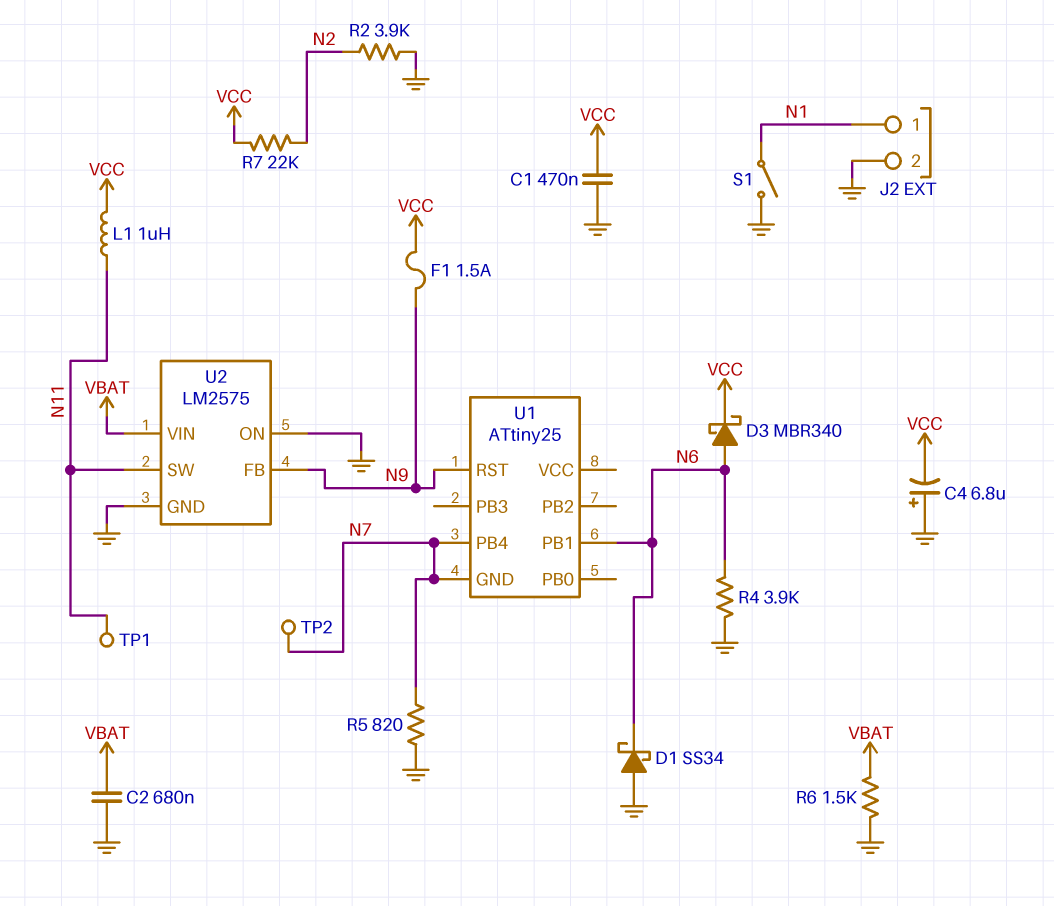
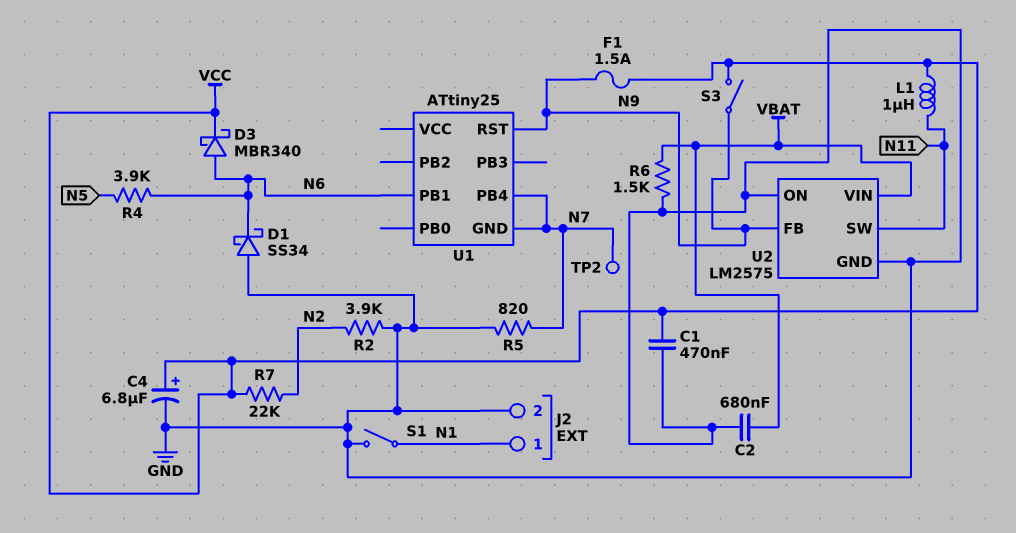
C4: 6.8uF (plus GND, minus VCC) -> 6.8uF (plus VCC, minus GND)
R4: 3.9k (GND, N6) -> 3.9k (N5, N6)
S3: none -> switch (N9, VCC)
TP1: test point (N11) -> none

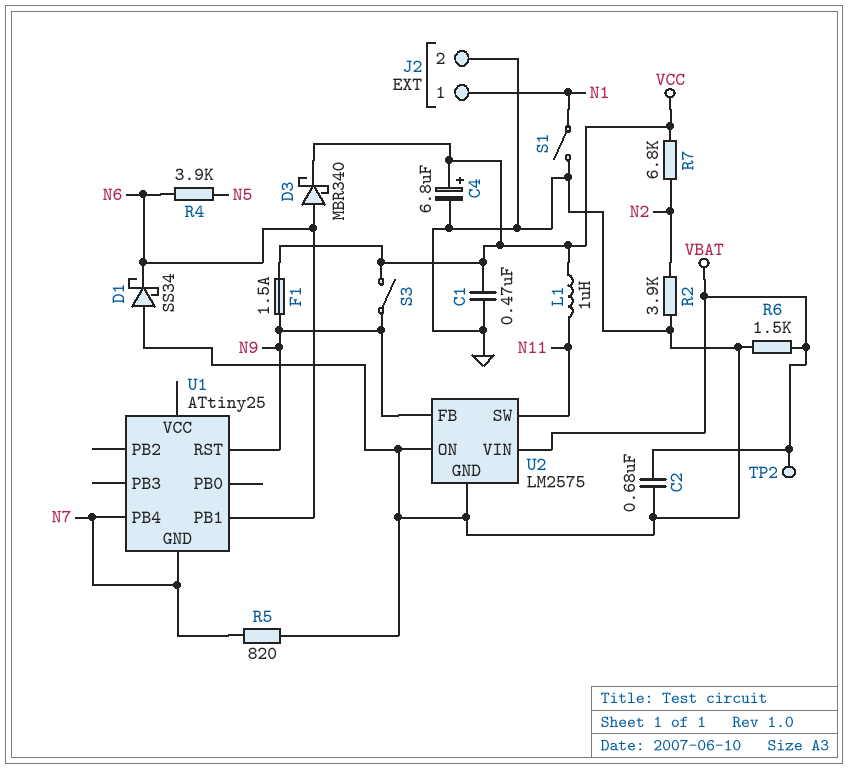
R7: 22k (N2, VCC) -> 6.8k (N2, VCC)
TP2: test point (N7) -> test point (VBAT)

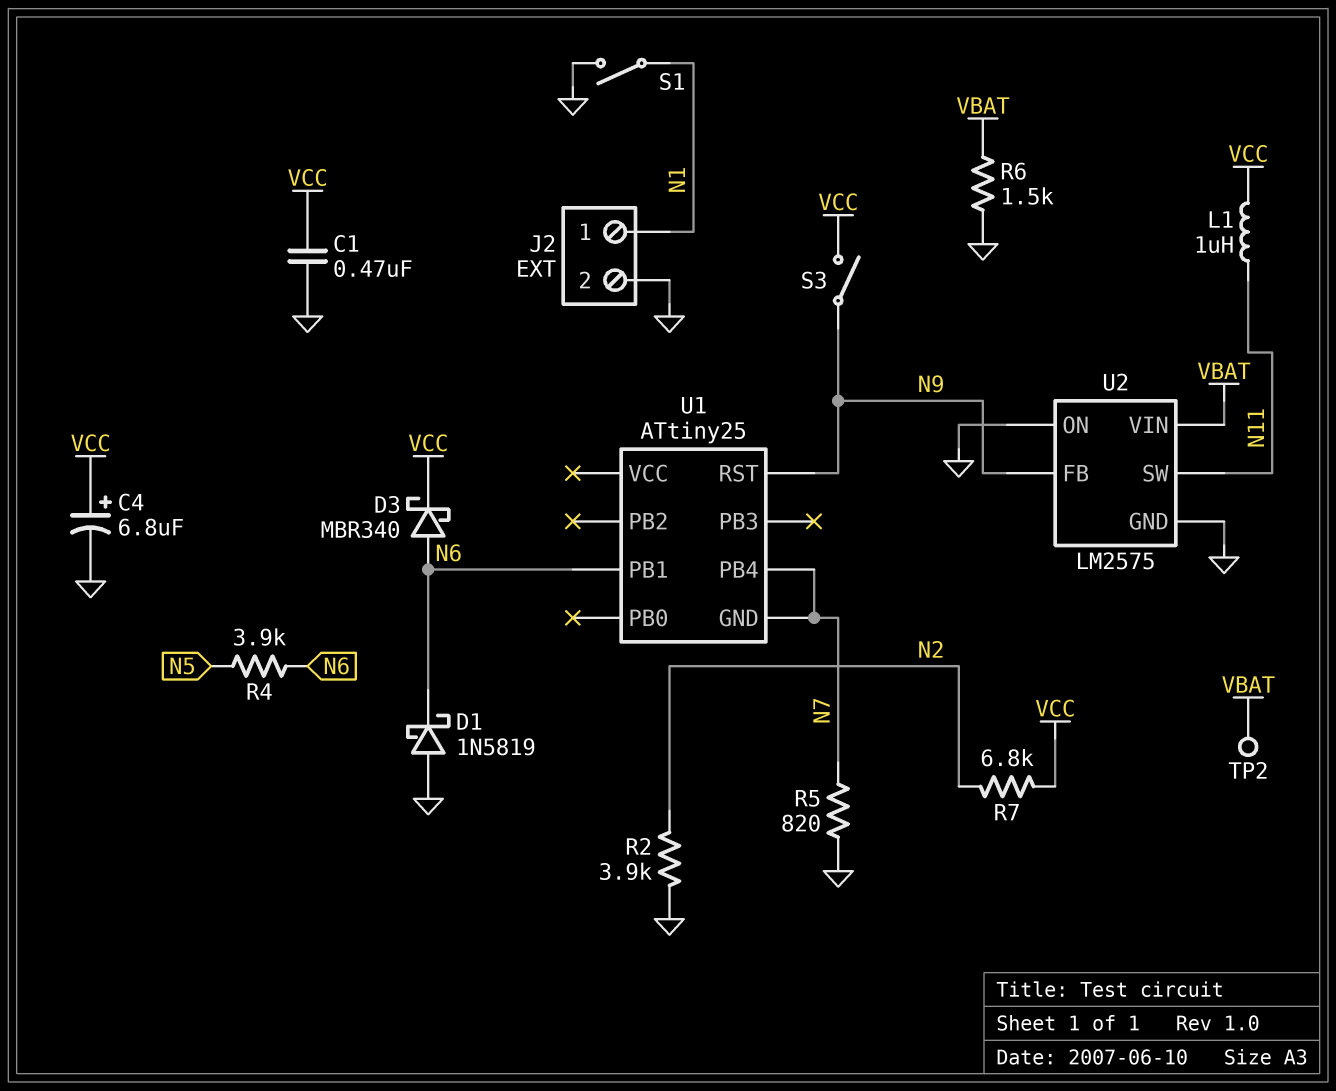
C2: 680nF (GND, VBAT) -> none
D1: schottky SS34 (A GND, K N6) -> schottky 1N5819 (A GND, K N6)
F1: 1.5A (N9, VCC) -> none

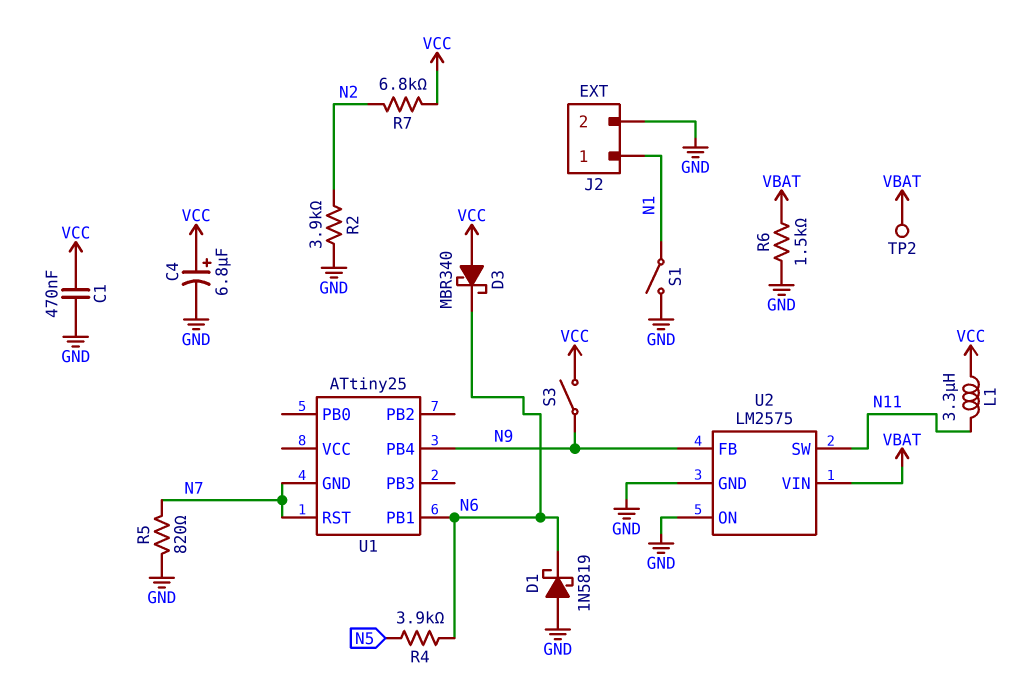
D3: schottky MBR340 (A N6, K VCC) -> schottky MBR340 (A VCC, K N6)
L1: 1uH (N11, VCC) -> 3.3uH (N11, VCC)
U1 pin PB4: N7 -> N9
U1 pin RST: N9 -> N7

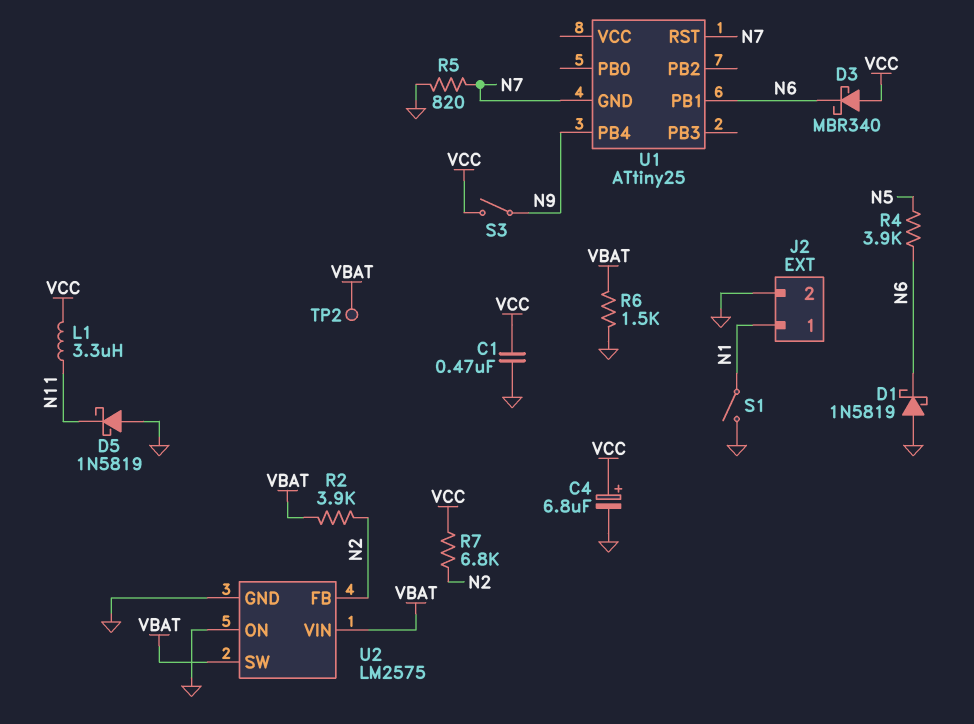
D5: none -> schottky 1N5819 (A GND, K N11)
R2: 3.9k (GND, N2) -> 3.9k (N2, VBAT)
U2 pin FB: N9 -> N2
U2 pin SW: N11 -> VBAT

